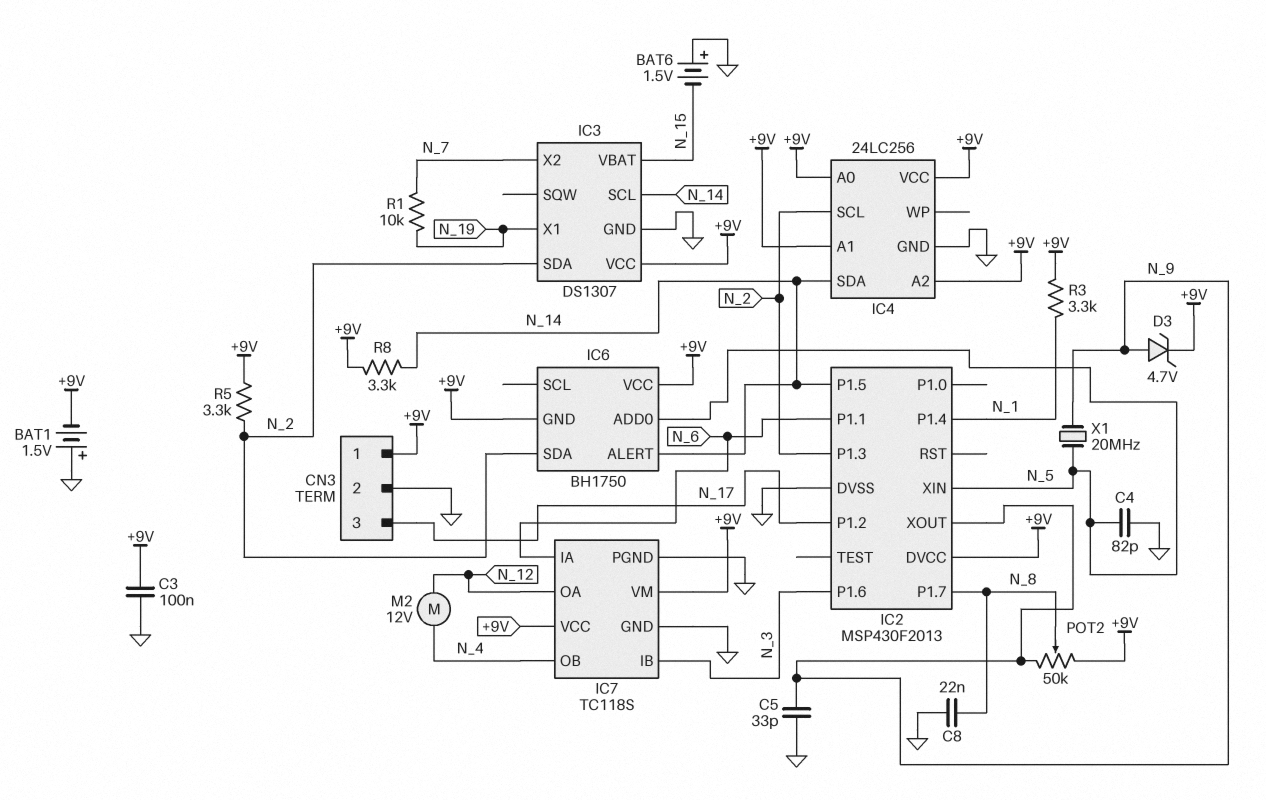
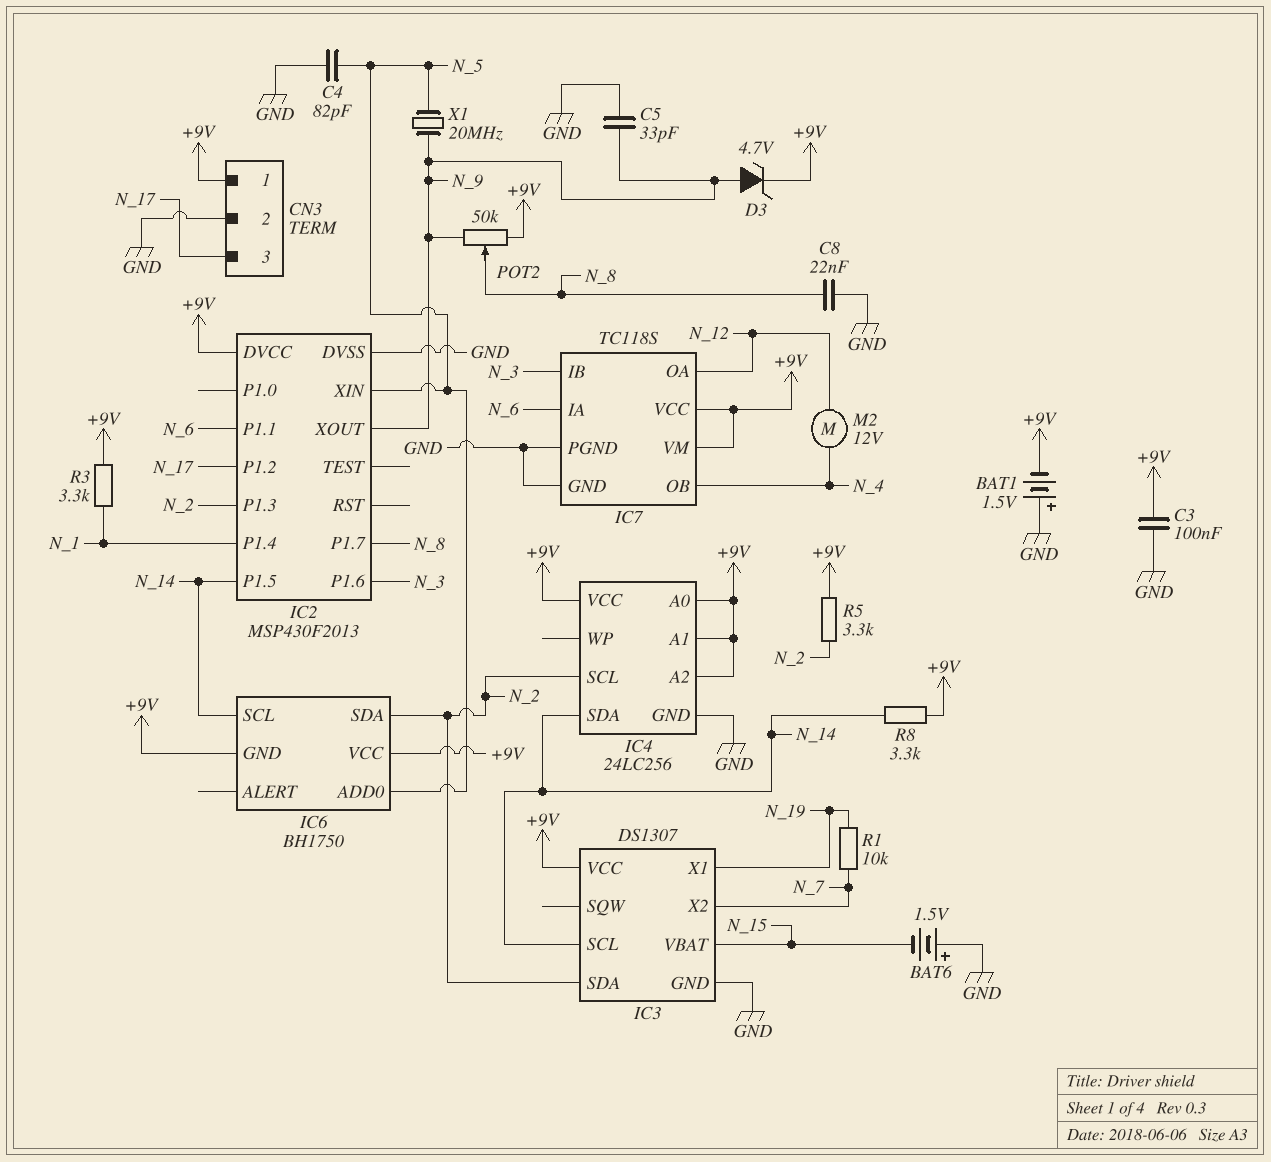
IC6 pin ALERT: N_14 -> none
IC6 pin SCL: none -> N_14

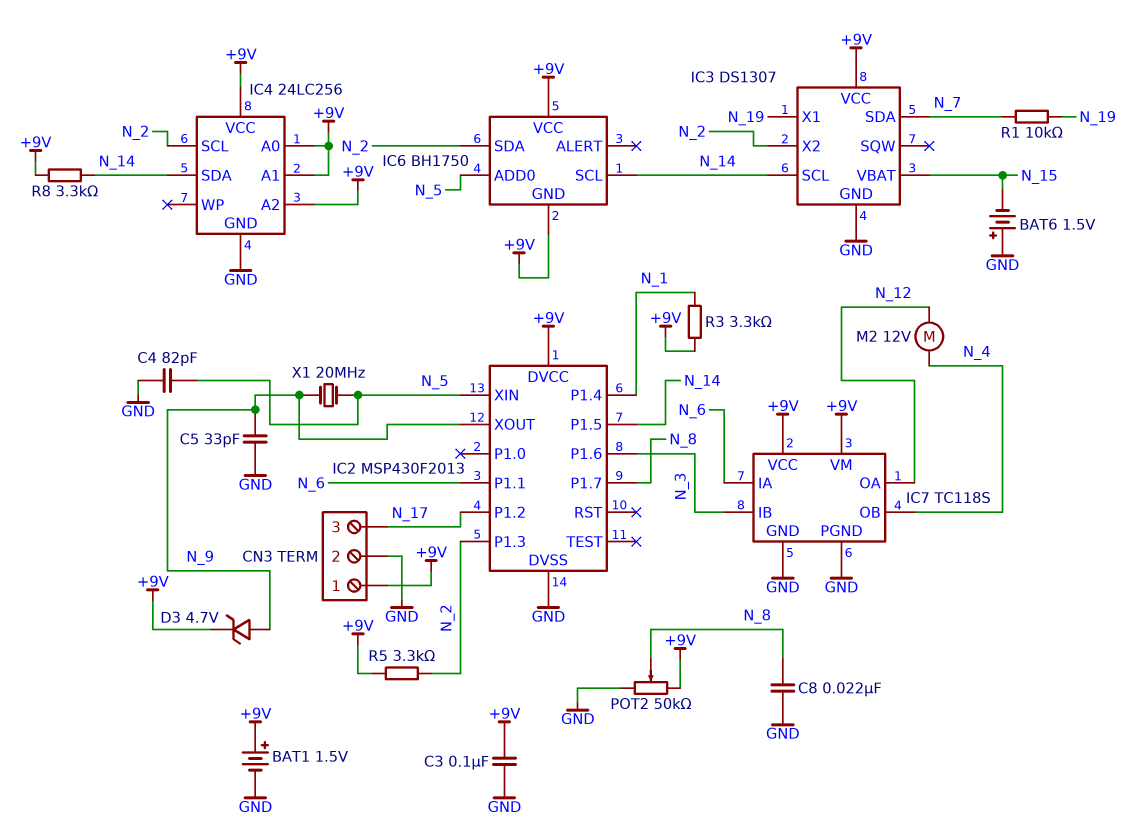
BAT1: 1.5V (plus GND, minus +9V) -> 1.5V (plus +9V, minus GND)
IC3 pin SDA: N_2 -> N_7
IC3 pin X2: N_7 -> N_2
POT2: 50k (+9V, N_9, wiper N_8) -> 50k (+9V, GND, wiper N_8)

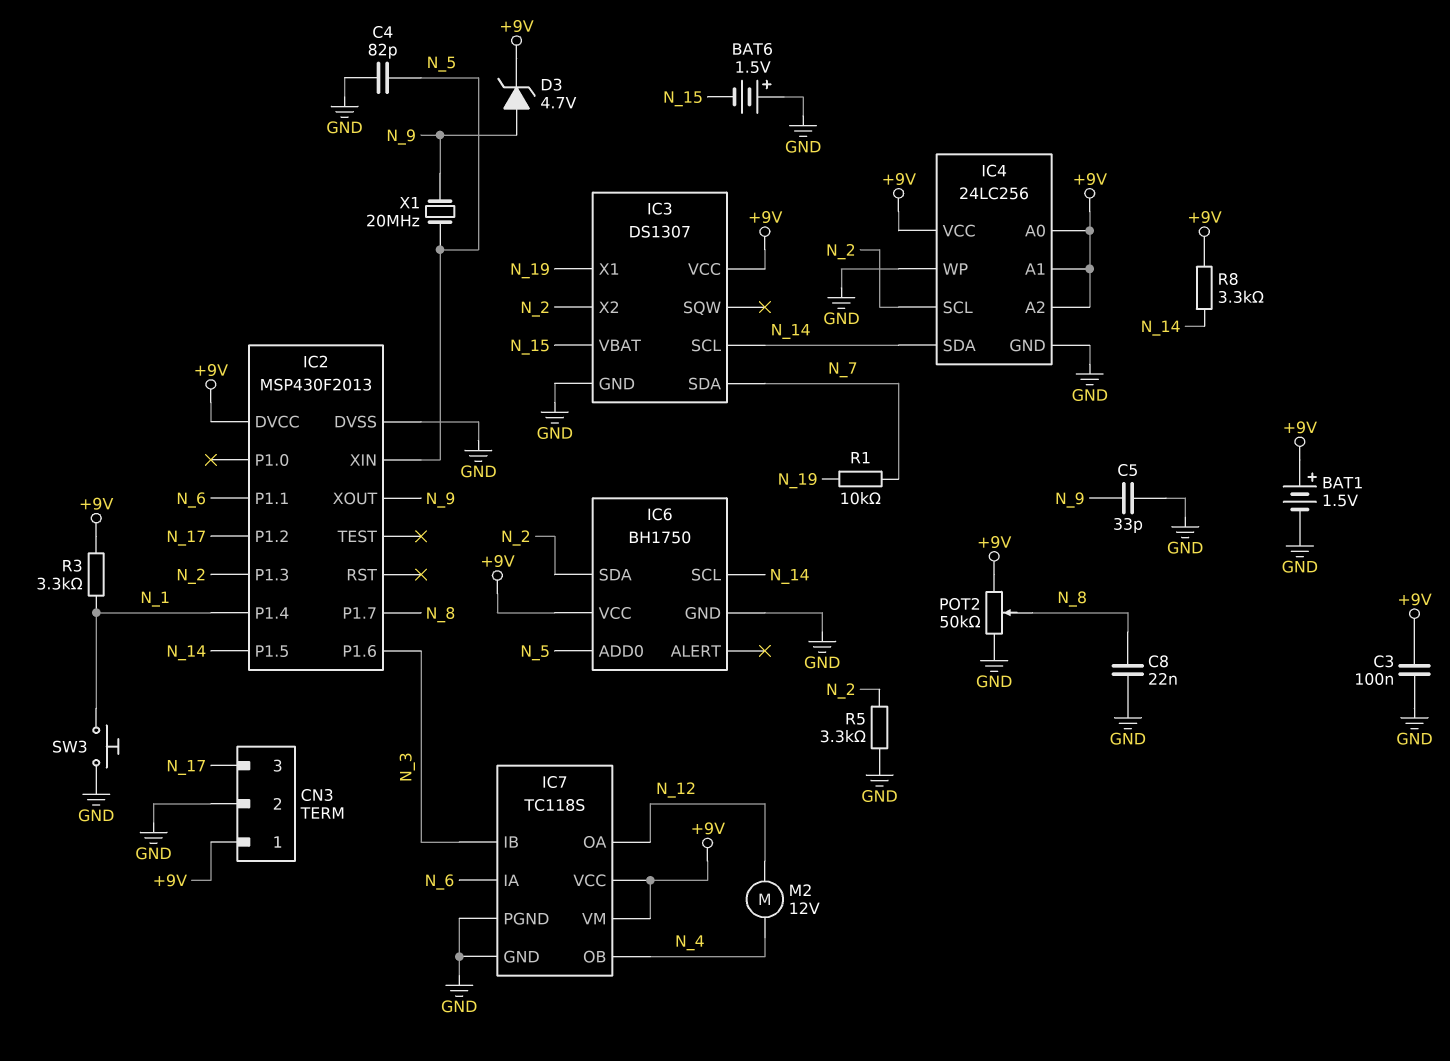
IC4 pin WP: none -> GND
IC6 pin GND: +9V -> GND
R5: 3.3k (+9V, N_2) -> 3.3k (GND, N_2)
SW3: none -> button (GND, N_1)

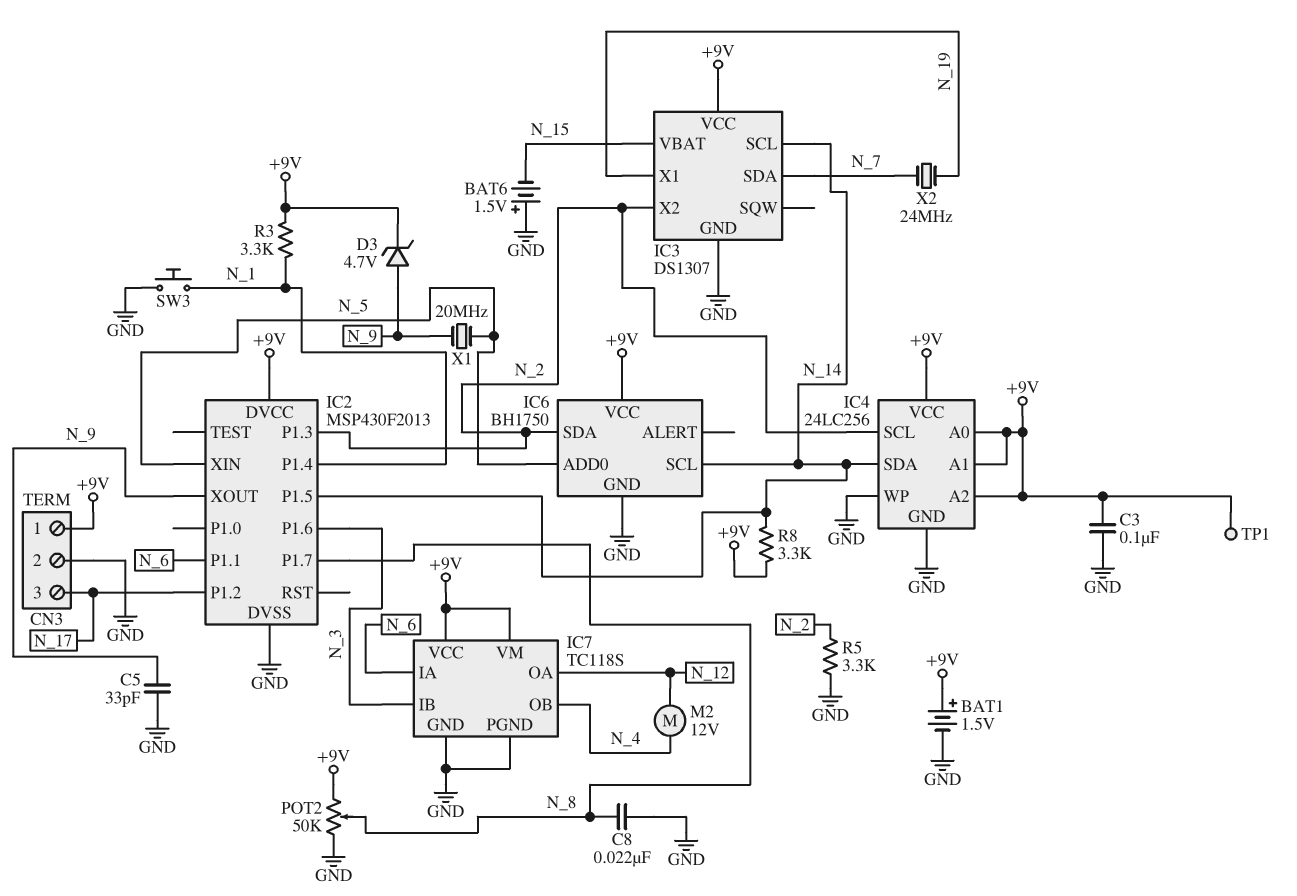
C4: 82pF (GND, N_5) -> none
R1: 10k (N_7, N_19) -> none
TP1: none -> test point (+9V)
X2: none -> 24MHz (N_7, N_19)

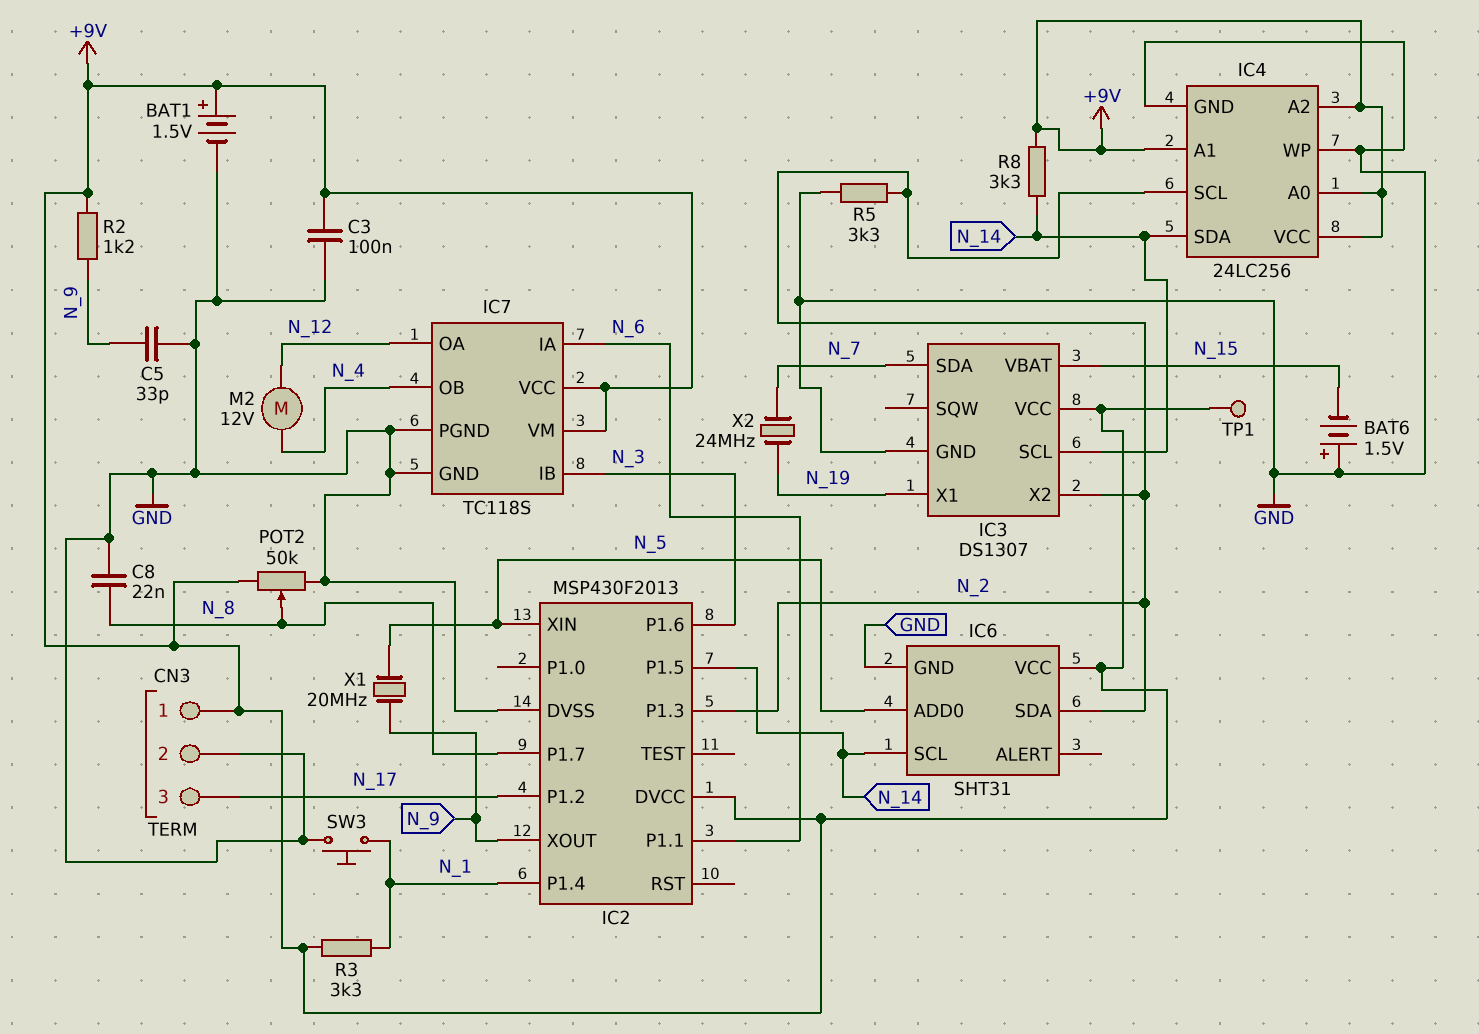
D3: zener 4.7V (A N_9, K +9V) -> none
IC6: BH1750 -> SHT31
R2: none -> 1.2k (+9V, N_9)

